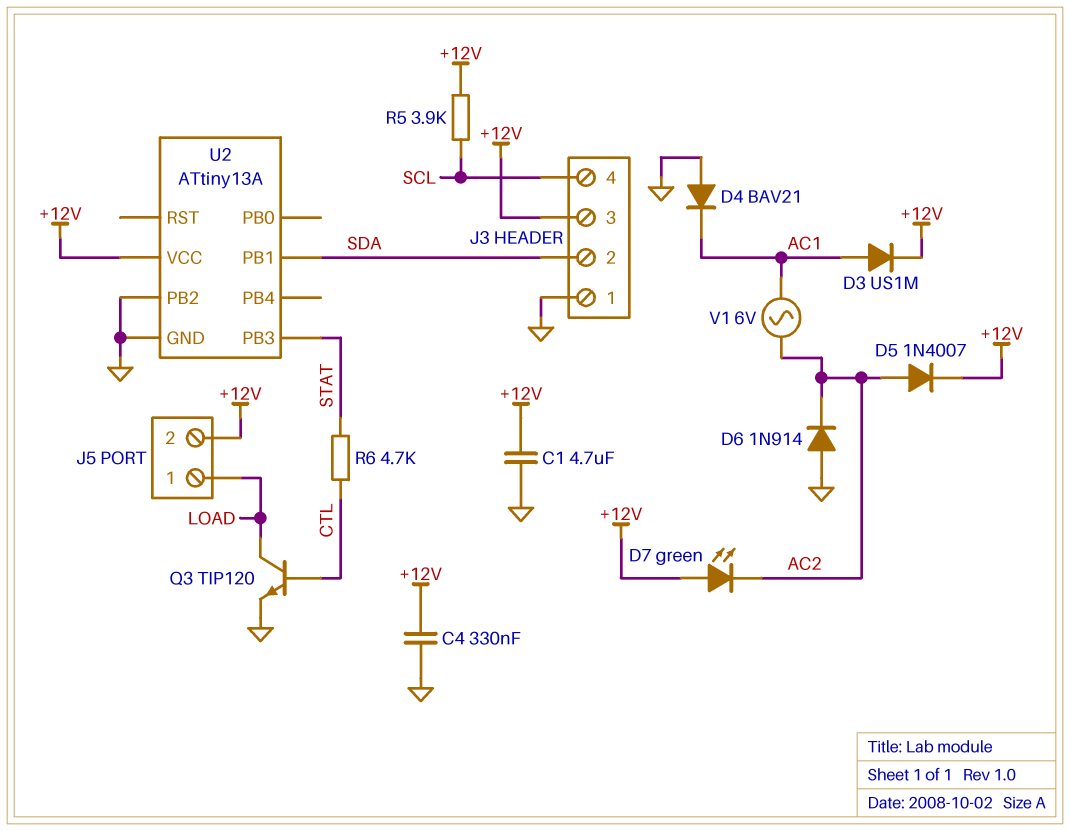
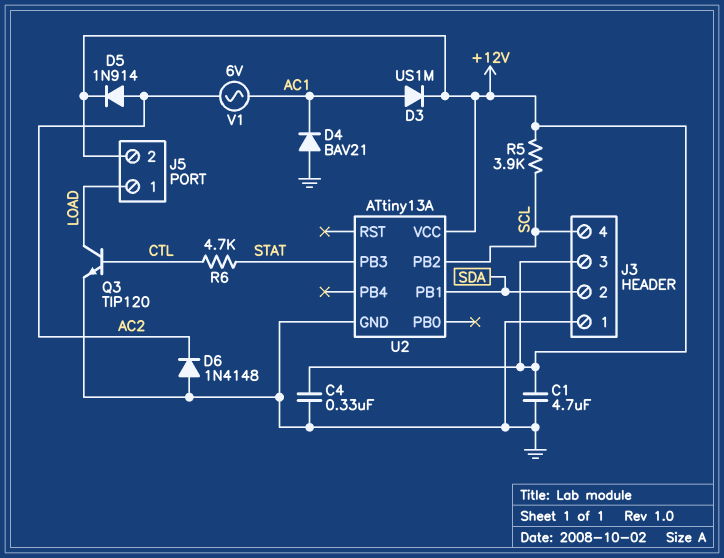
D5: diode 1N4007 (A AC2, K +12V) -> diode 1N914 (A AC2, K +12V)
D6: diode 1N914 (A GND, K AC2) -> diode 1N4148 (A GND, K AC2)
D7: LED green (A +12V, K AC2) -> none
U2 pin PB2: GND -> SCL

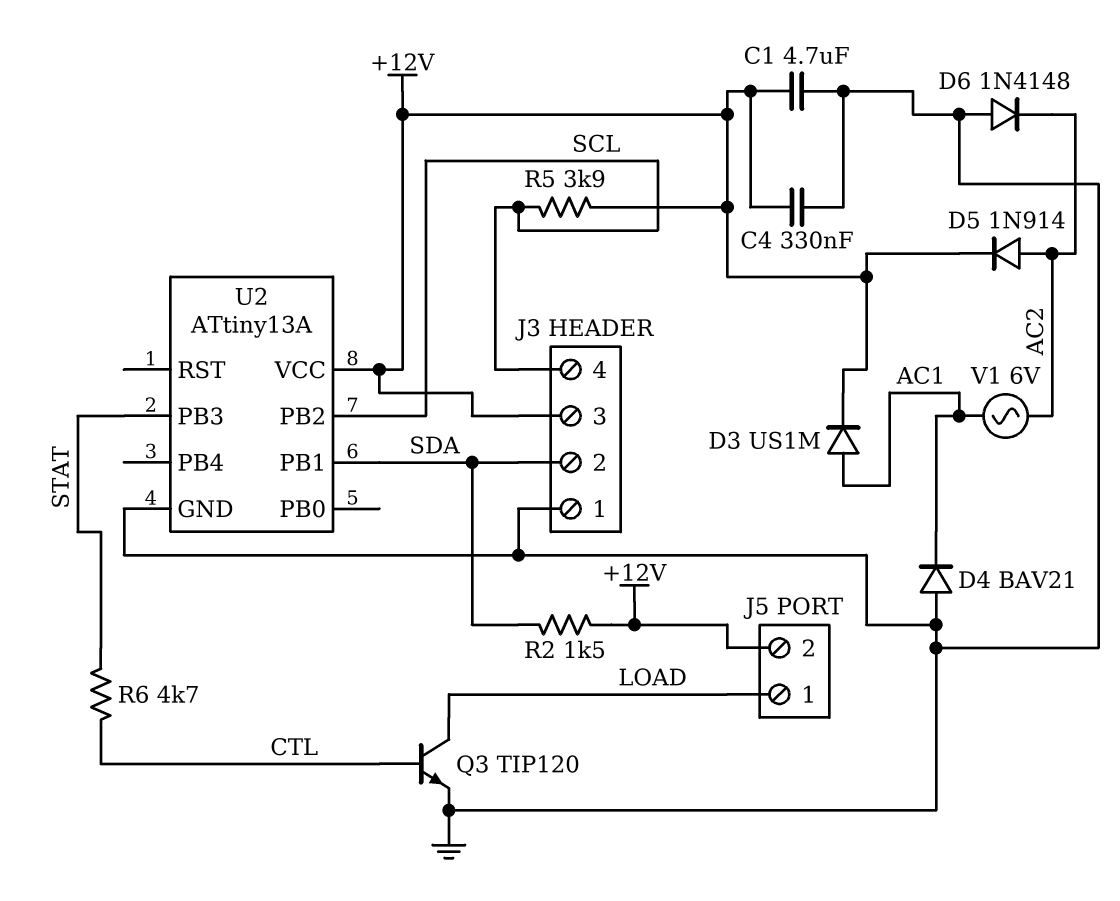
R2: none -> 1.5k (+12V, SDA)

